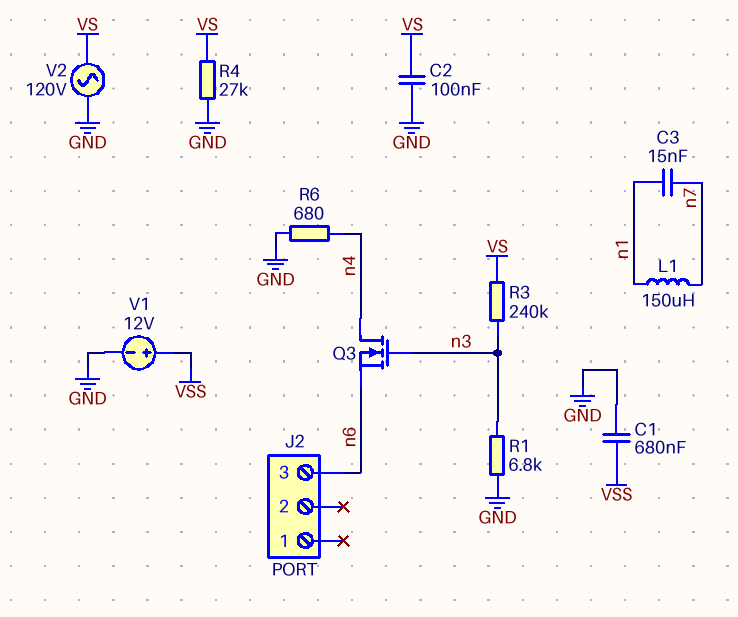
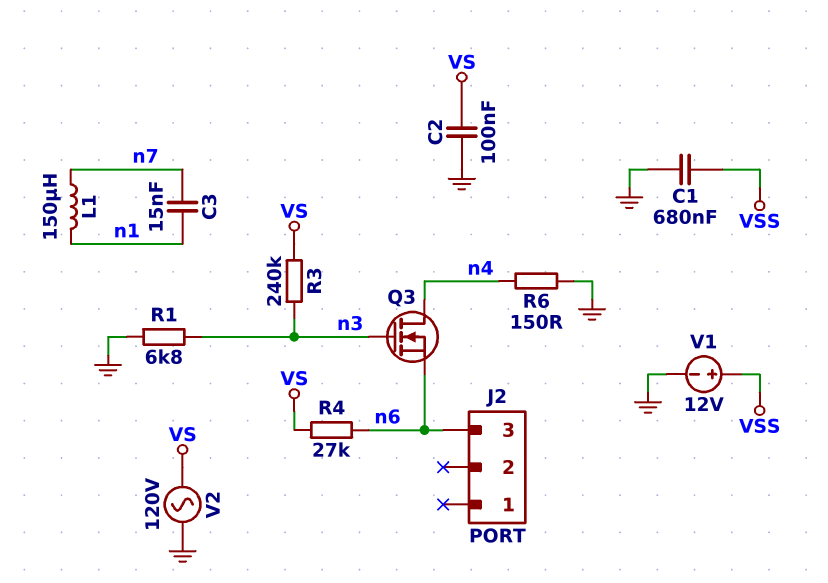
R4: 27k (GND, VS) -> 27k (VS, n6)
R6: 680 (GND, n4) -> 150 (GND, n4)

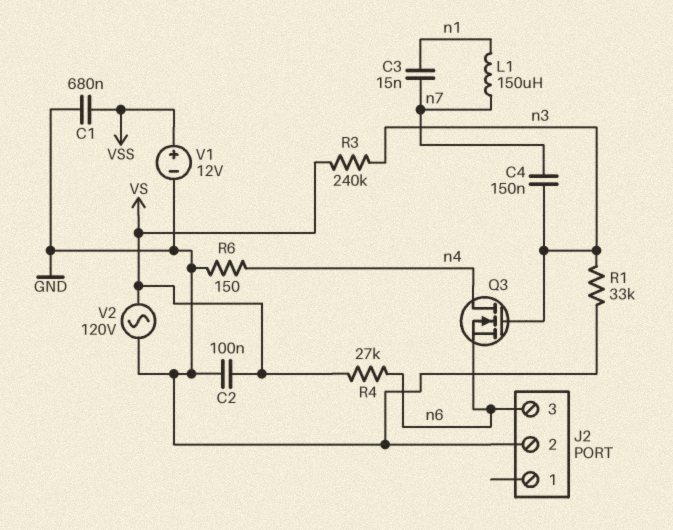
C4: none -> 150nF (n3, n7)
J2 pin 2: none -> GND
R1: 6.8k (GND, n3) -> 33k (GND, n3)

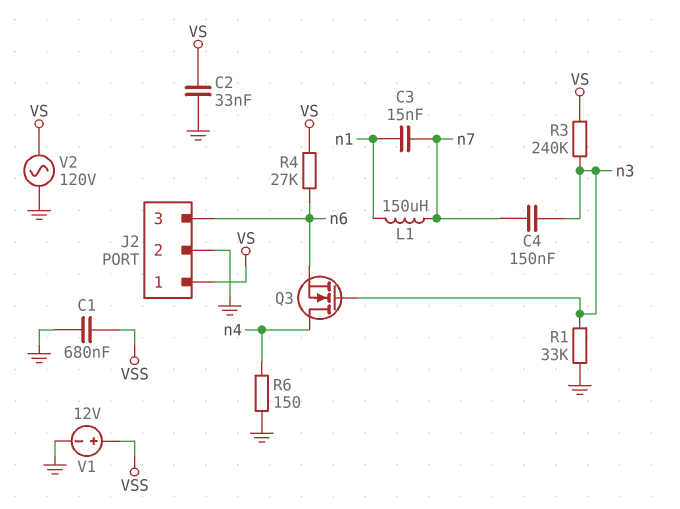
C2: 100nF (GND, VS) -> 33nF (GND, VS)
J2 pin 1: none -> VS

